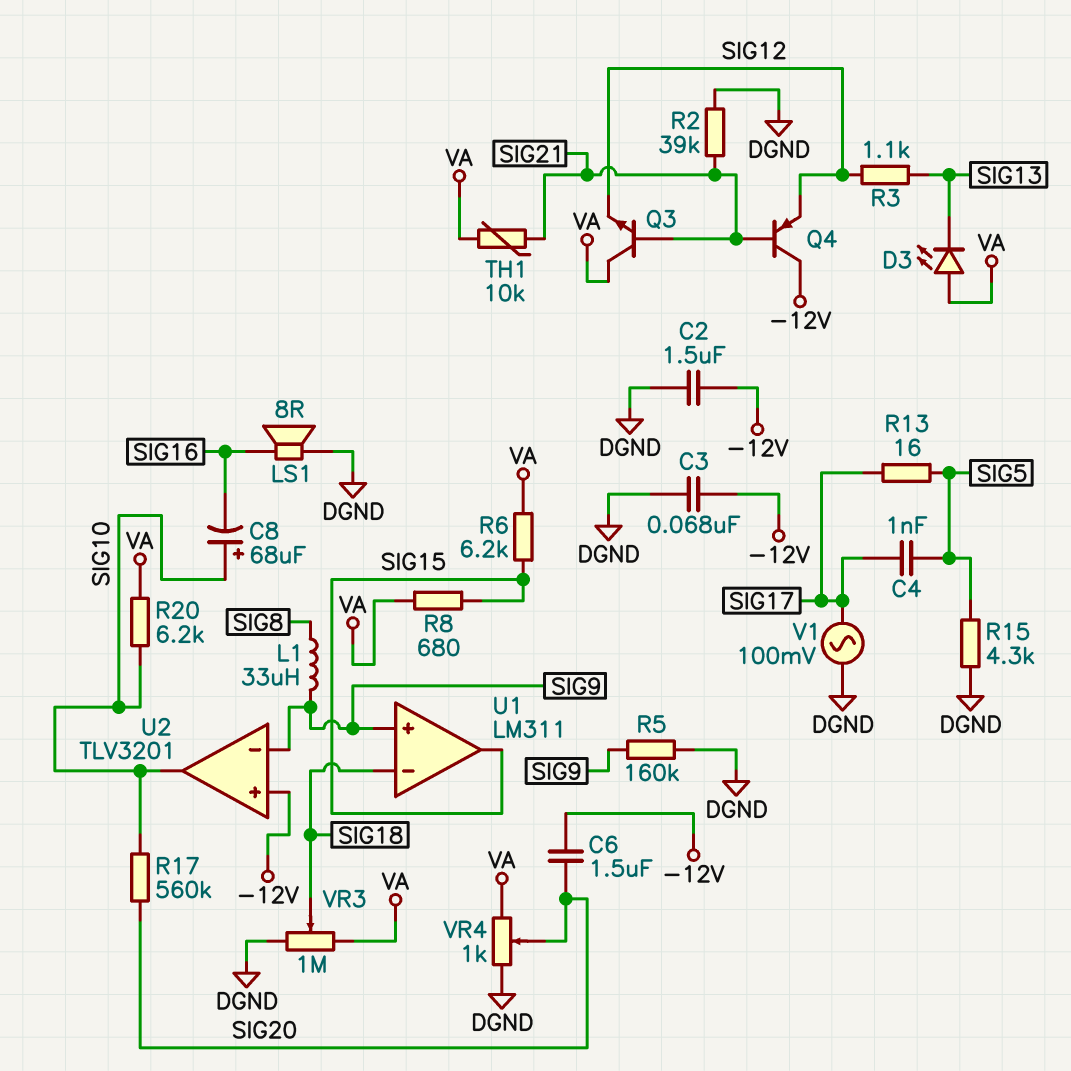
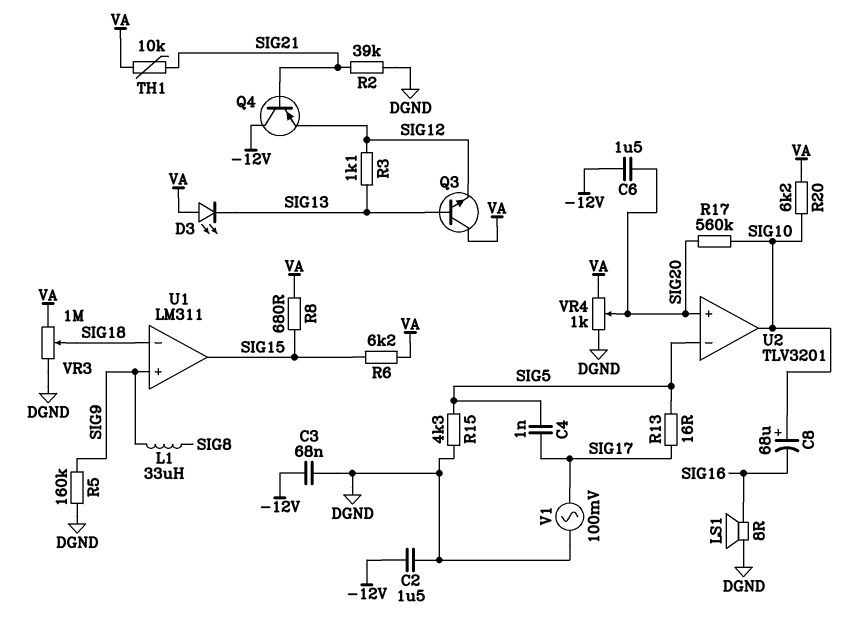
Q3: NPN (B SIG21, C VA, E SIG12) -> NPN (B SIG13, C VA, E SIG12)
U2 pin in+: -12V -> SIG20
U2 pin in-: SIG9 -> SIG5

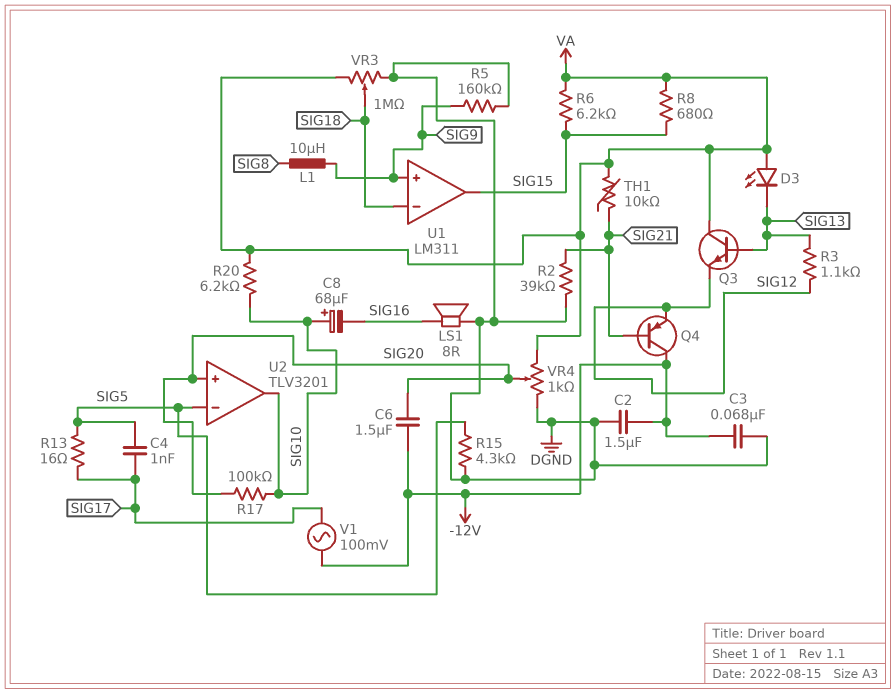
L1: 33uH (SIG8, SIG9) -> 10uH (SIG8, SIG9)
R17: 560k (SIG10, SIG20) -> 100k (SIG10, SIG20)
V1: AC 100mV (DGND, SIG17) -> AC 100mV (-12V, SIG17)

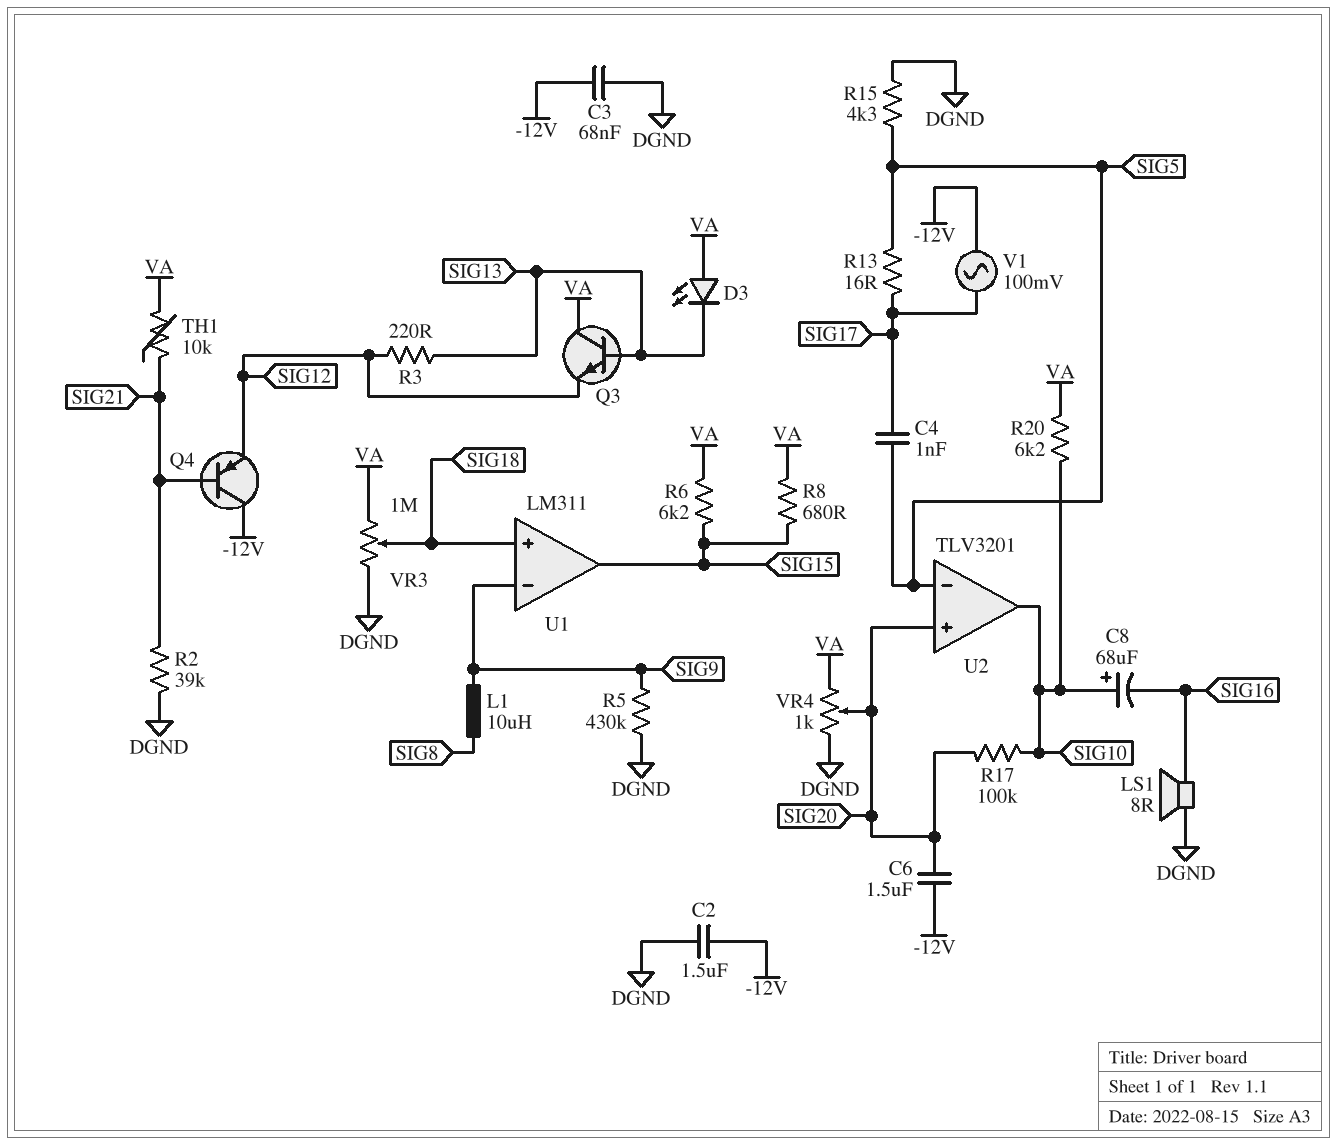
R3: 1.1k (SIG12, SIG13) -> 220 (SIG12, SIG13)
R5: 160k (DGND, SIG9) -> 430k (DGND, SIG9)
U1 pin in+: SIG9 -> SIG18
U1 pin in-: SIG18 -> SIG9

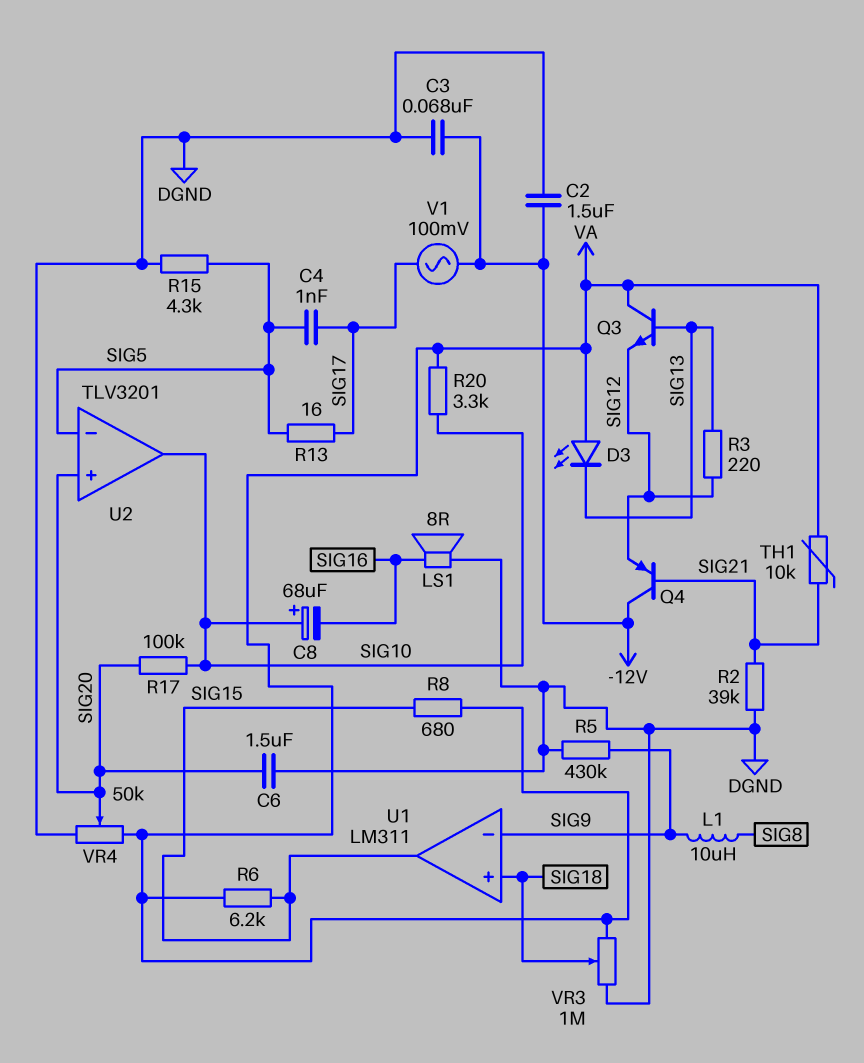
C6: 1.5uF (-12V, SIG20) -> 1.5uF (DGND, SIG20)
R20: 6.2k (SIG10, VA) -> 3.3k (SIG10, VA)
VR4: 1k (DGND, VA, wiper SIG20) -> 50k (DGND, VA, wiper SIG20)

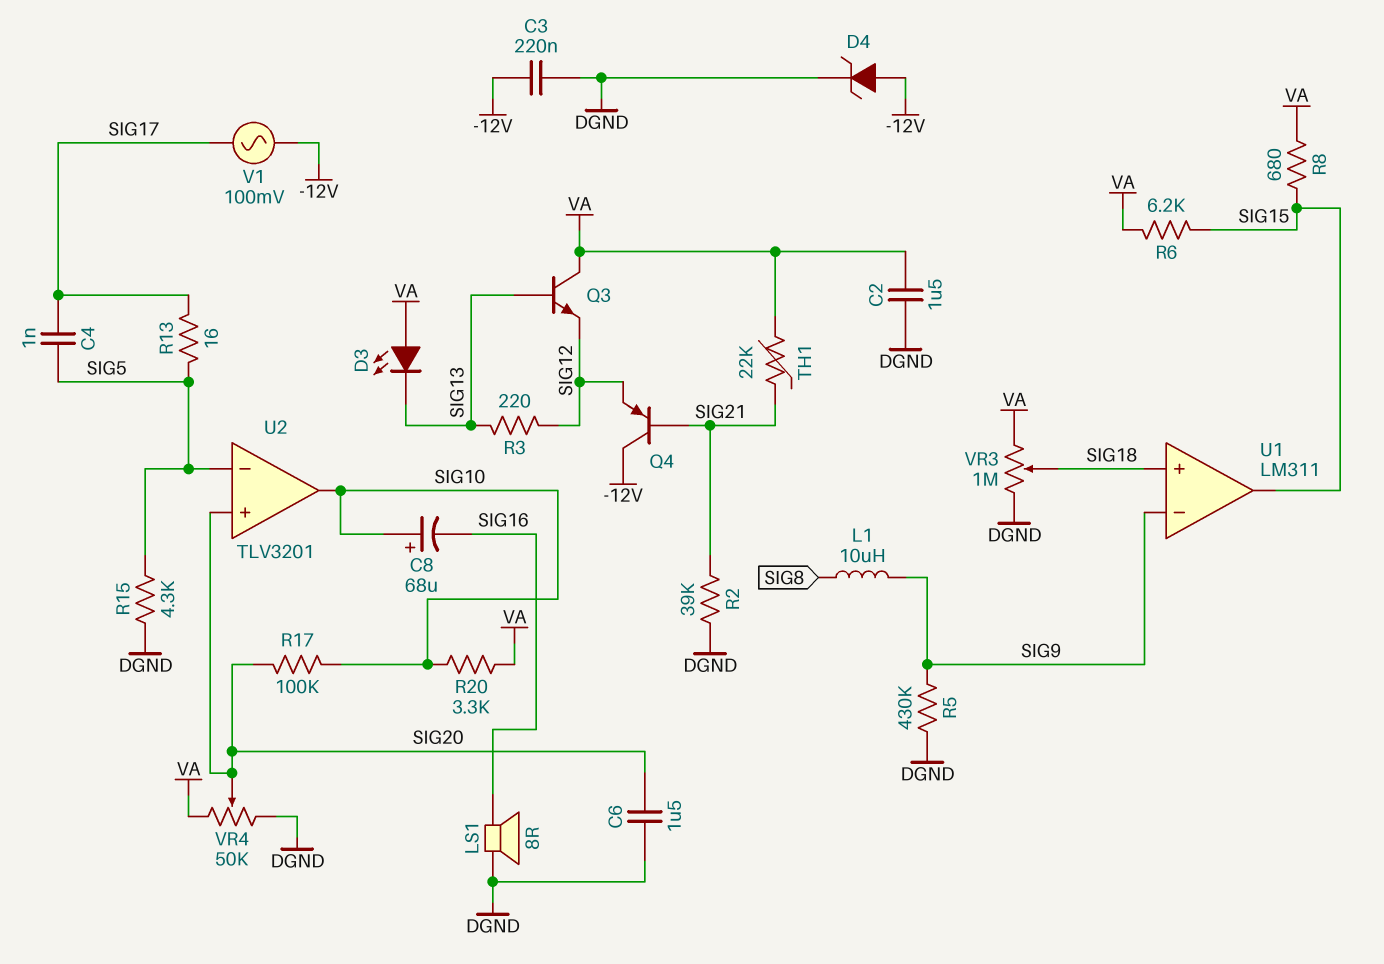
C2: 1.5uF (-12V, DGND) -> 1.5uF (DGND, VA)
C3: 68nF (-12V, DGND) -> 220nF (-12V, DGND)
D4: none -> zener (A -12V, K DGND)
TH1: 10k (SIG21, VA) -> 22k (SIG21, VA)

